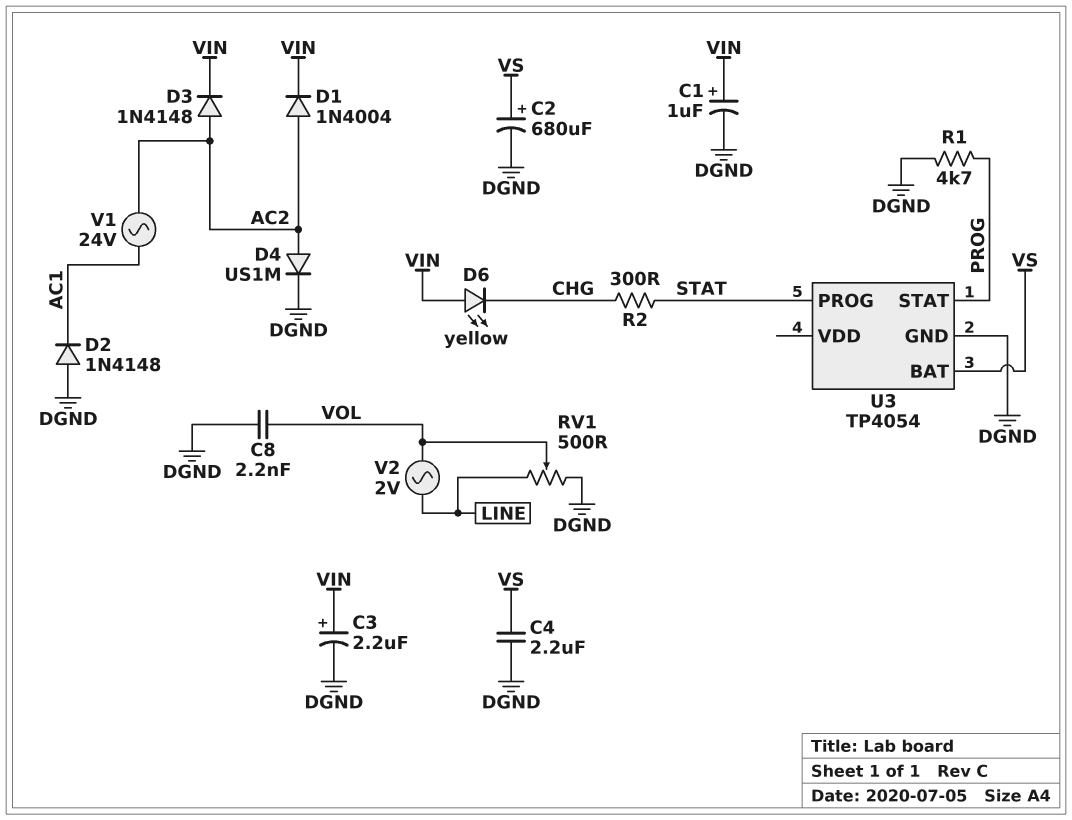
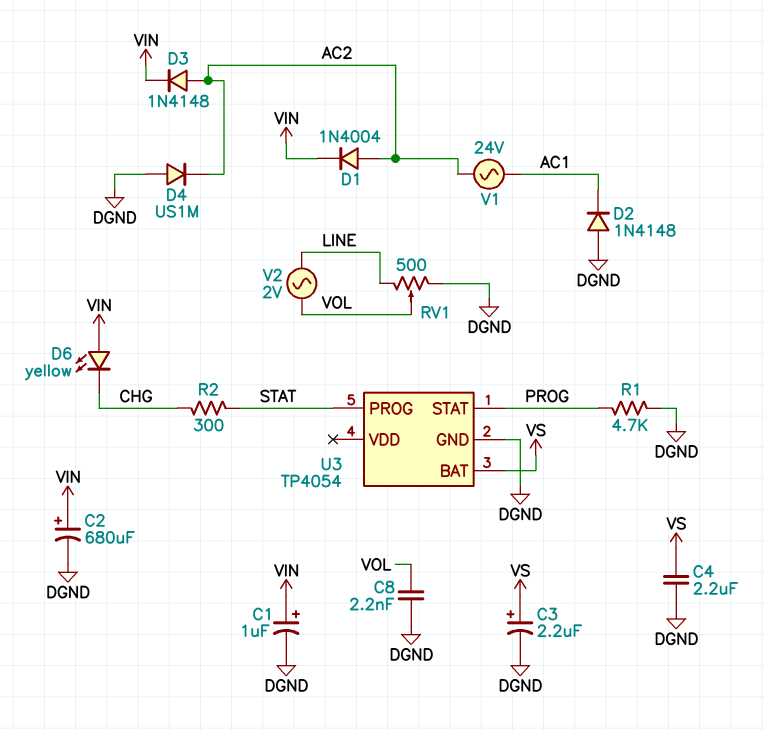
C2: 680uF (plus VS, minus DGND) -> 680uF (plus VIN, minus DGND)
C3: 2.2uF (plus VIN, minus DGND) -> 2.2uF (plus VS, minus DGND)
D4: diode US1M (A AC2, K DGND) -> diode US1M (A DGND, K AC2)

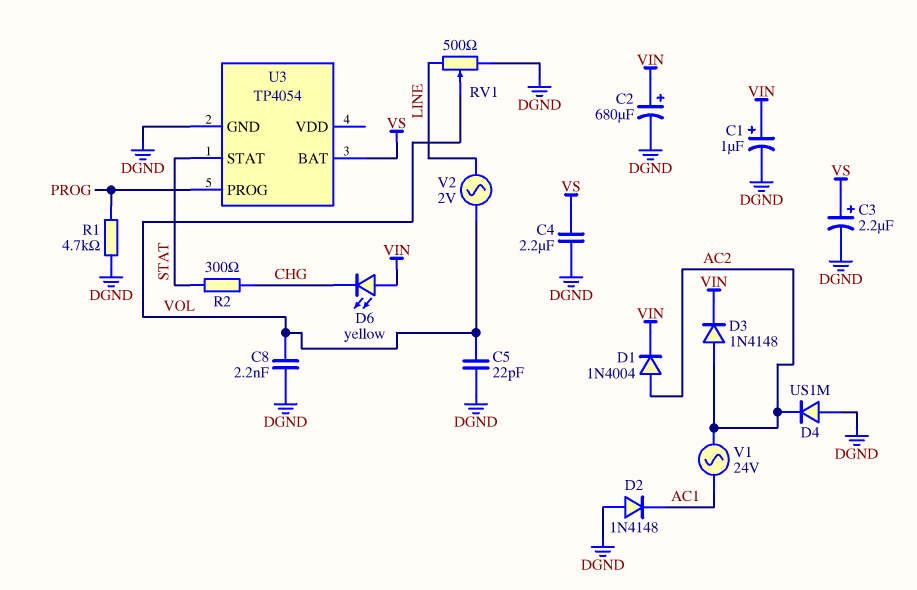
C5: none -> 22pF (DGND, VOL)
U3 pin PROG: STAT -> PROG
U3 pin STAT: PROG -> STAT

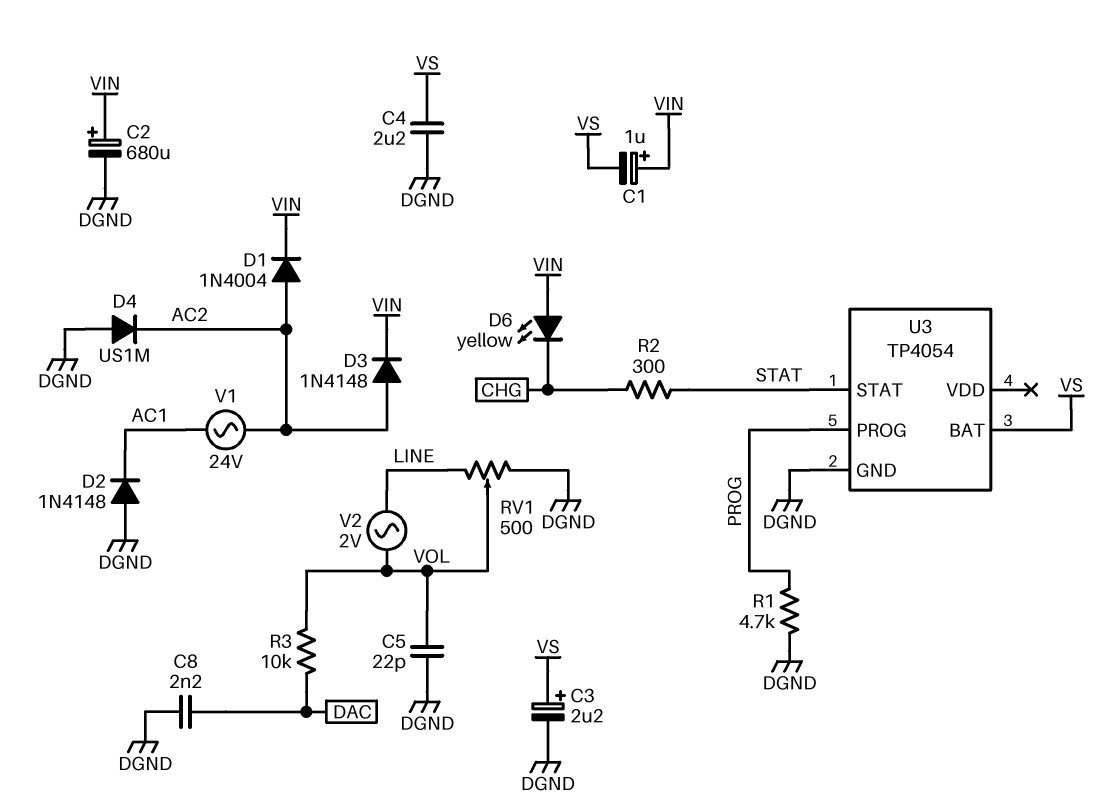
C1: 1uF (plus VIN, minus DGND) -> 1uF (plus VIN, minus VS)
C8: 2.2nF (DGND, VOL) -> 2.2nF (DAC, DGND)
R3: none -> 10k (DAC, VOL)

